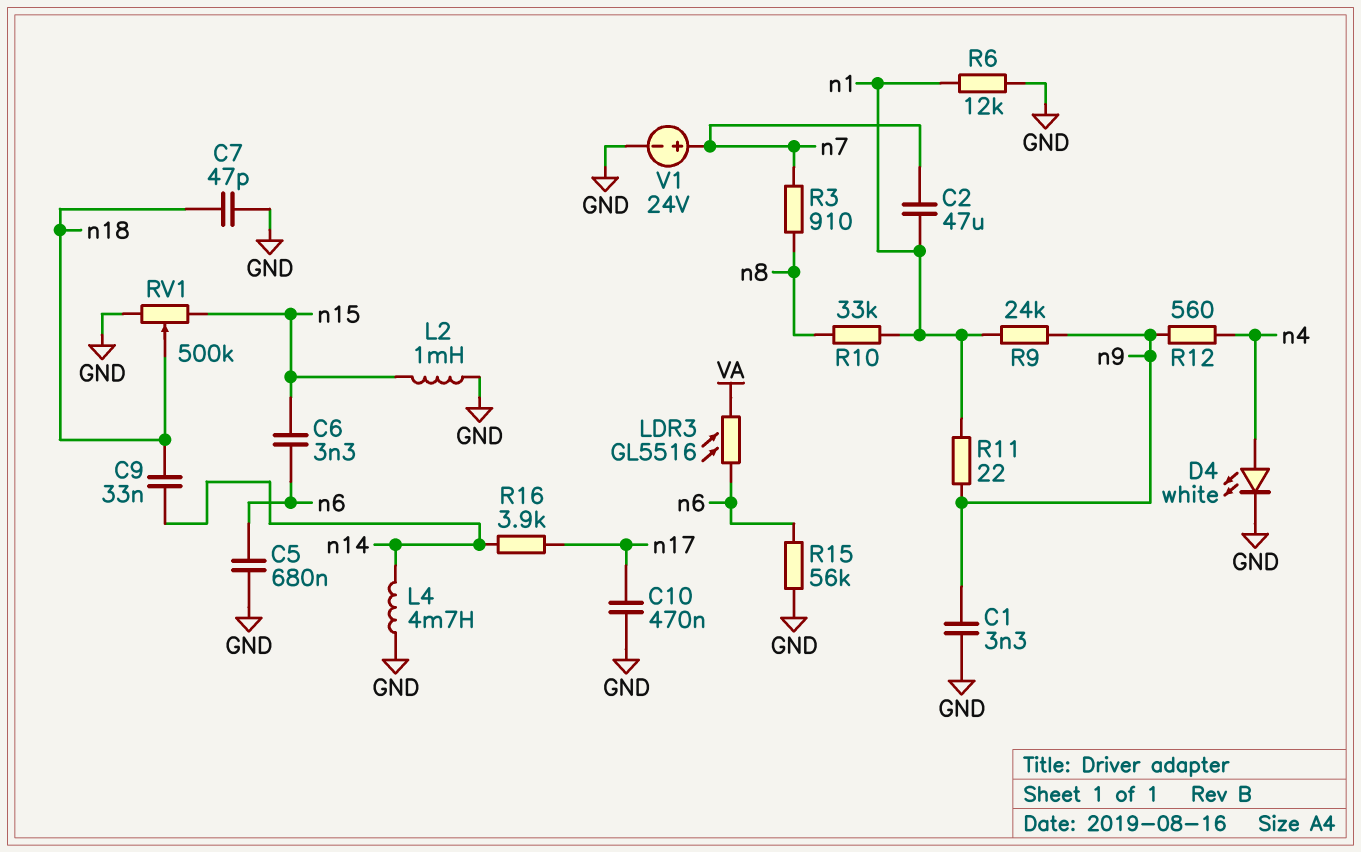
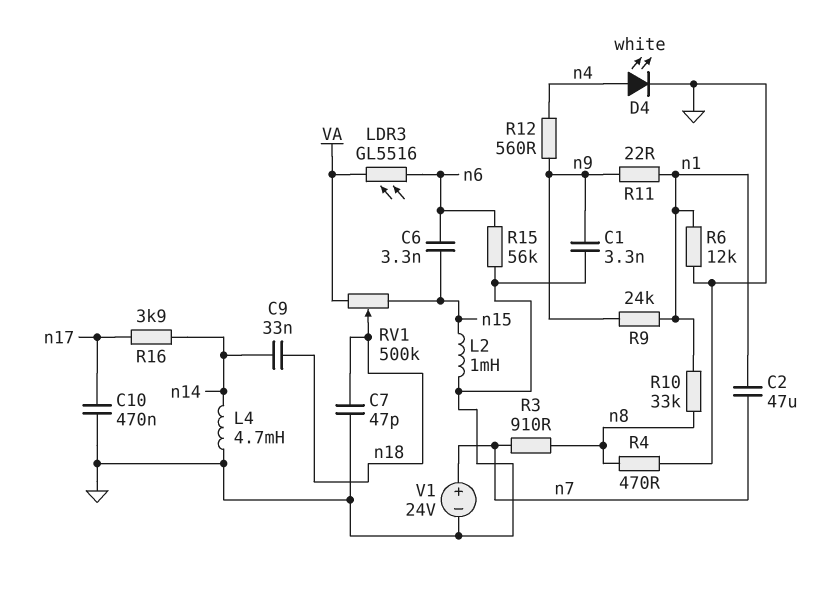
C5: 680nF (GND, n6) -> none
R4: none -> 470 (GND, n8)
RV1: 500k (GND, n15, wiper n18) -> 500k (VA, n15, wiper n18)

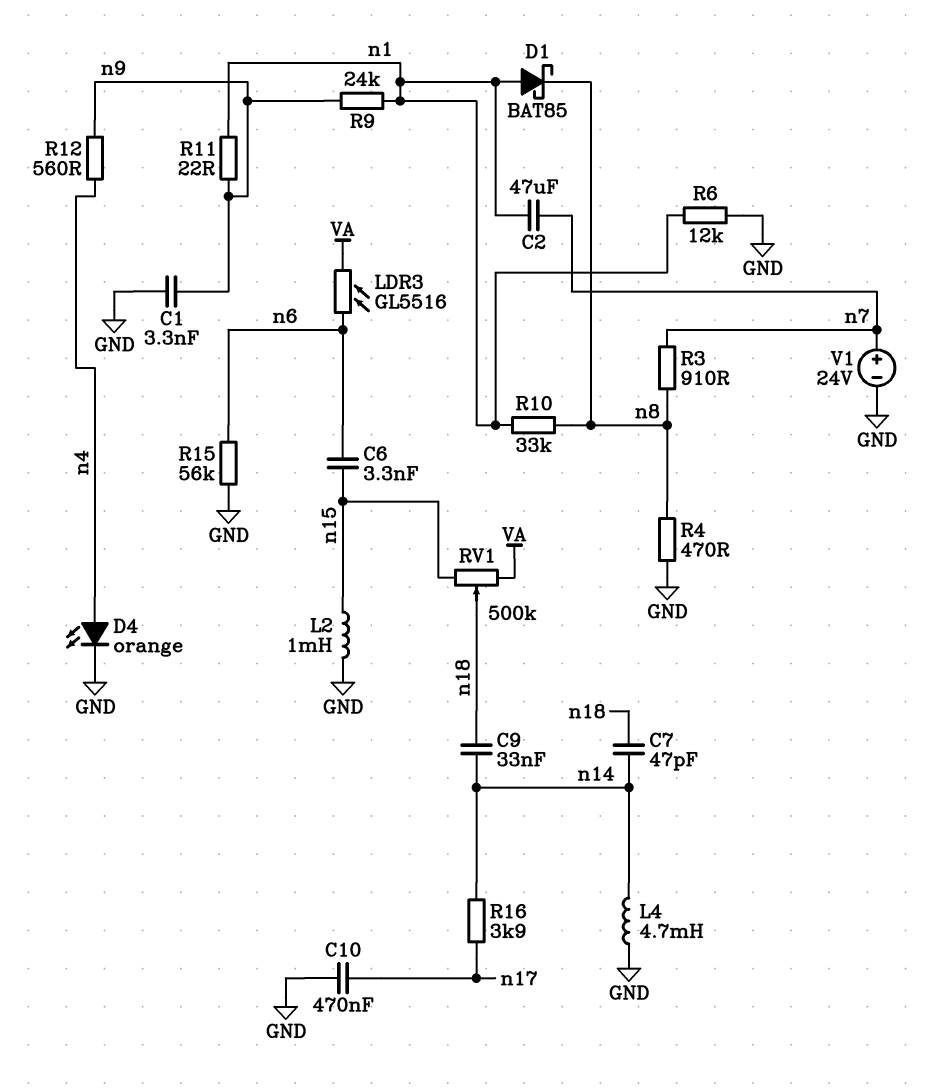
C7: 47pF (GND, n18) -> 47pF (n14, n18)
D1: none -> schottky BAT85 (A n1, K n8)
D4: LED white (A n4, K GND) -> LED orange (A n4, K GND)

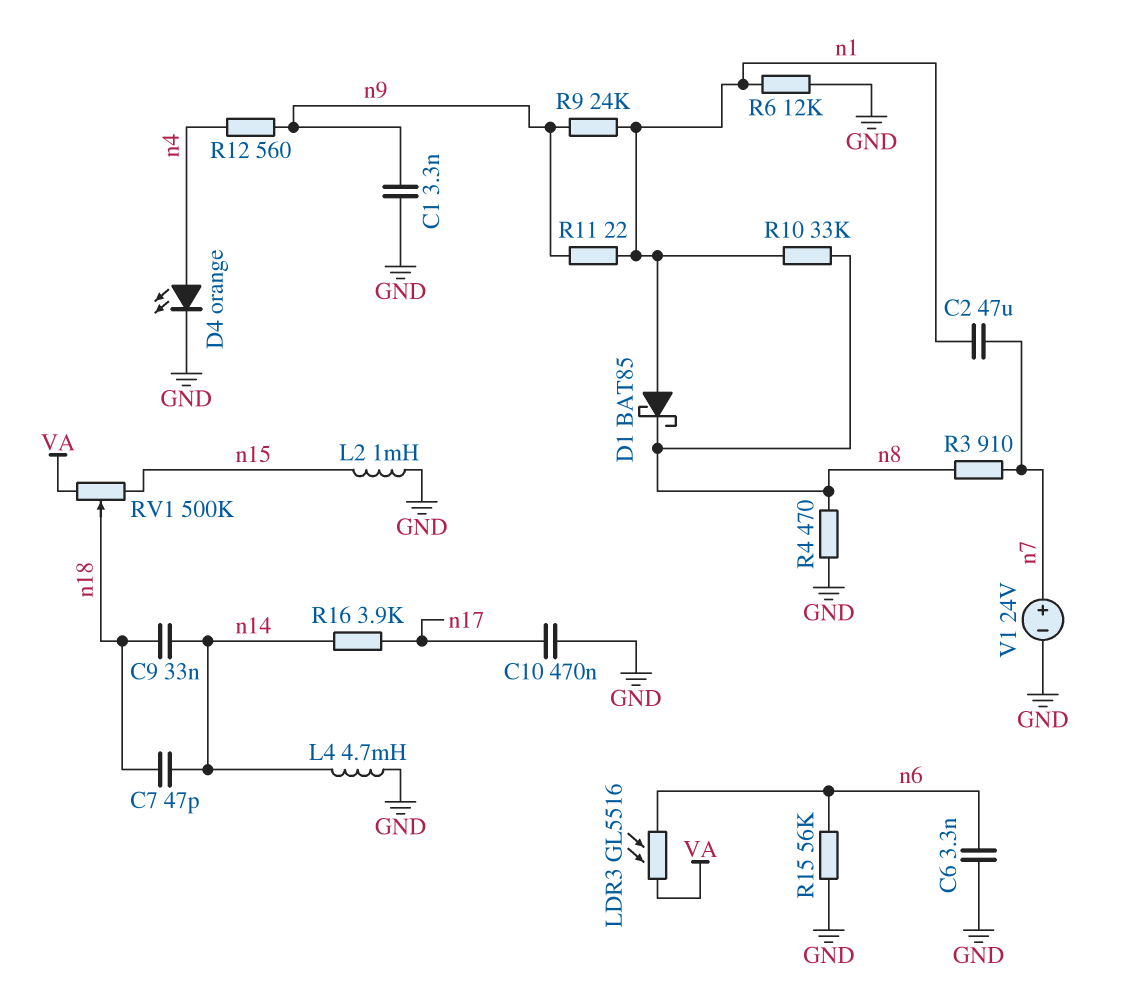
C6: 3.3nF (n6, n15) -> 3.3nF (GND, n6)

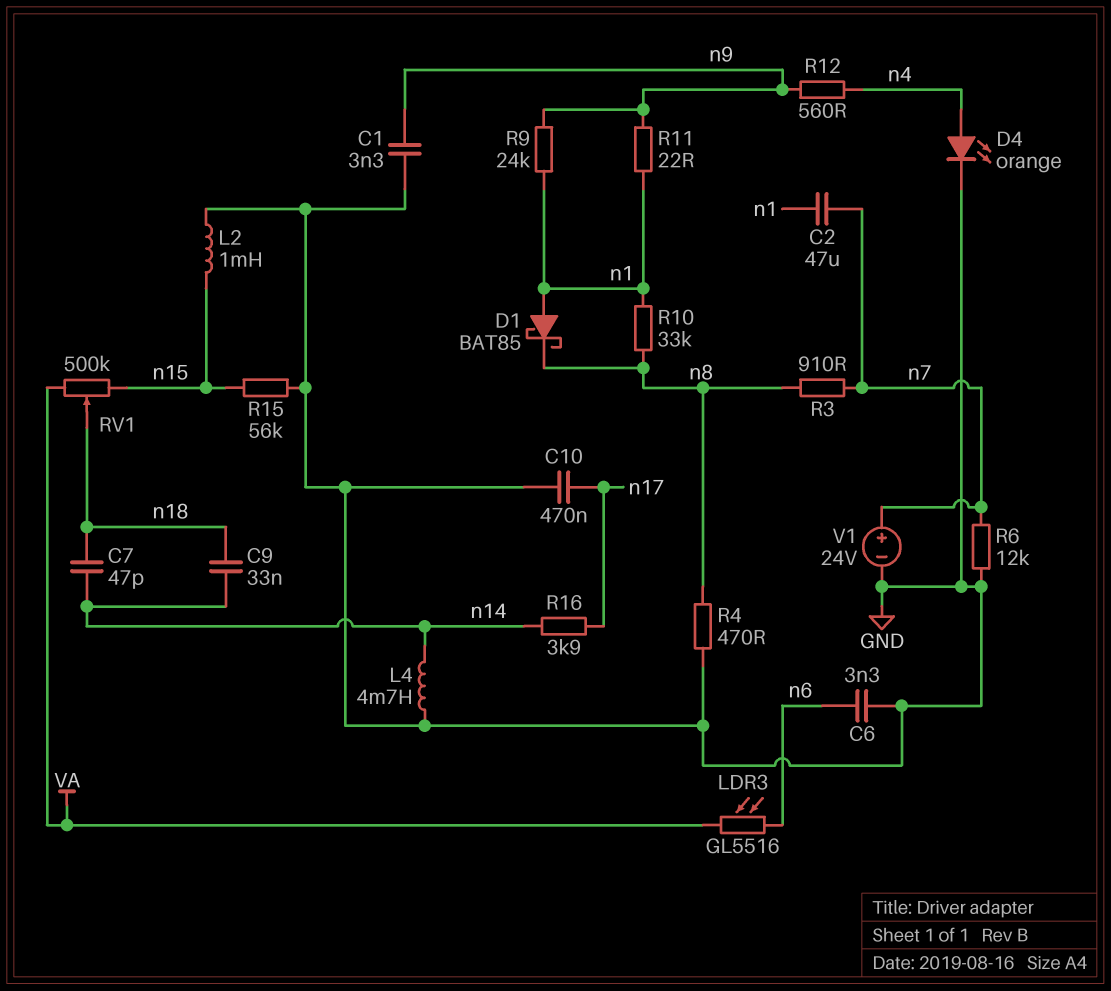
R6: 12k (GND, n1) -> 12k (GND, n7)
R15: 56k (GND, n6) -> 56k (GND, n15)

